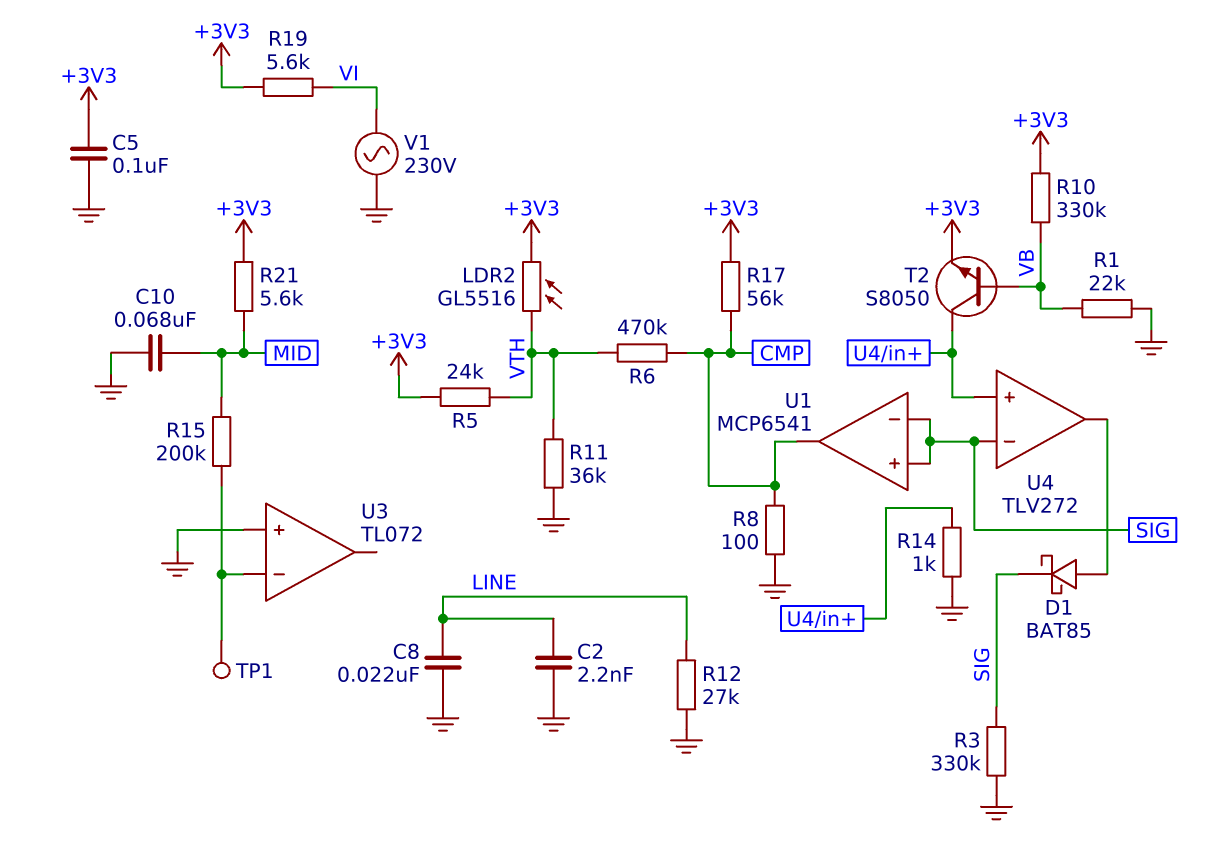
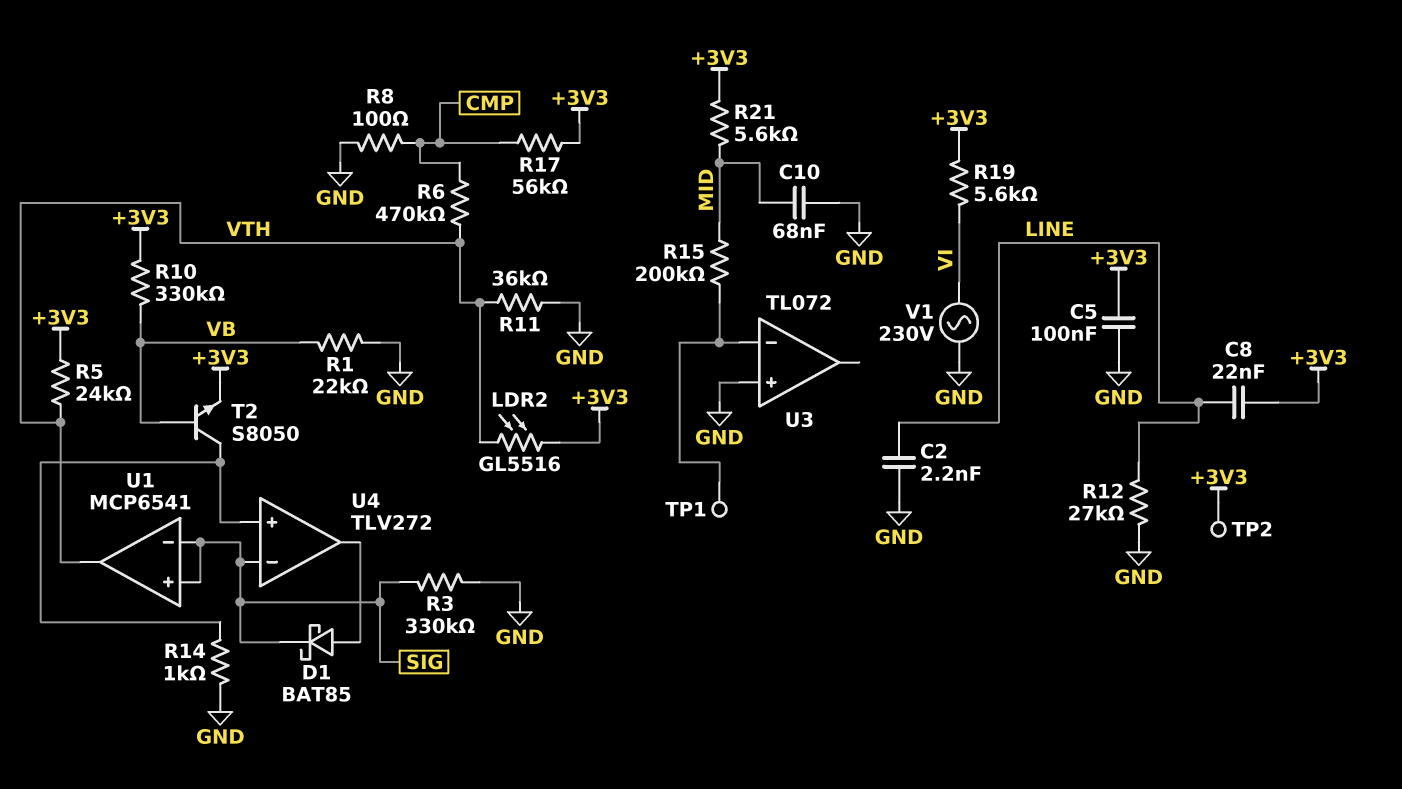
C8: 22nF (GND, LINE) -> 22nF (+3V3, LINE)
TP2: none -> test point (+3V3)
U1 pin out: CMP -> VTH

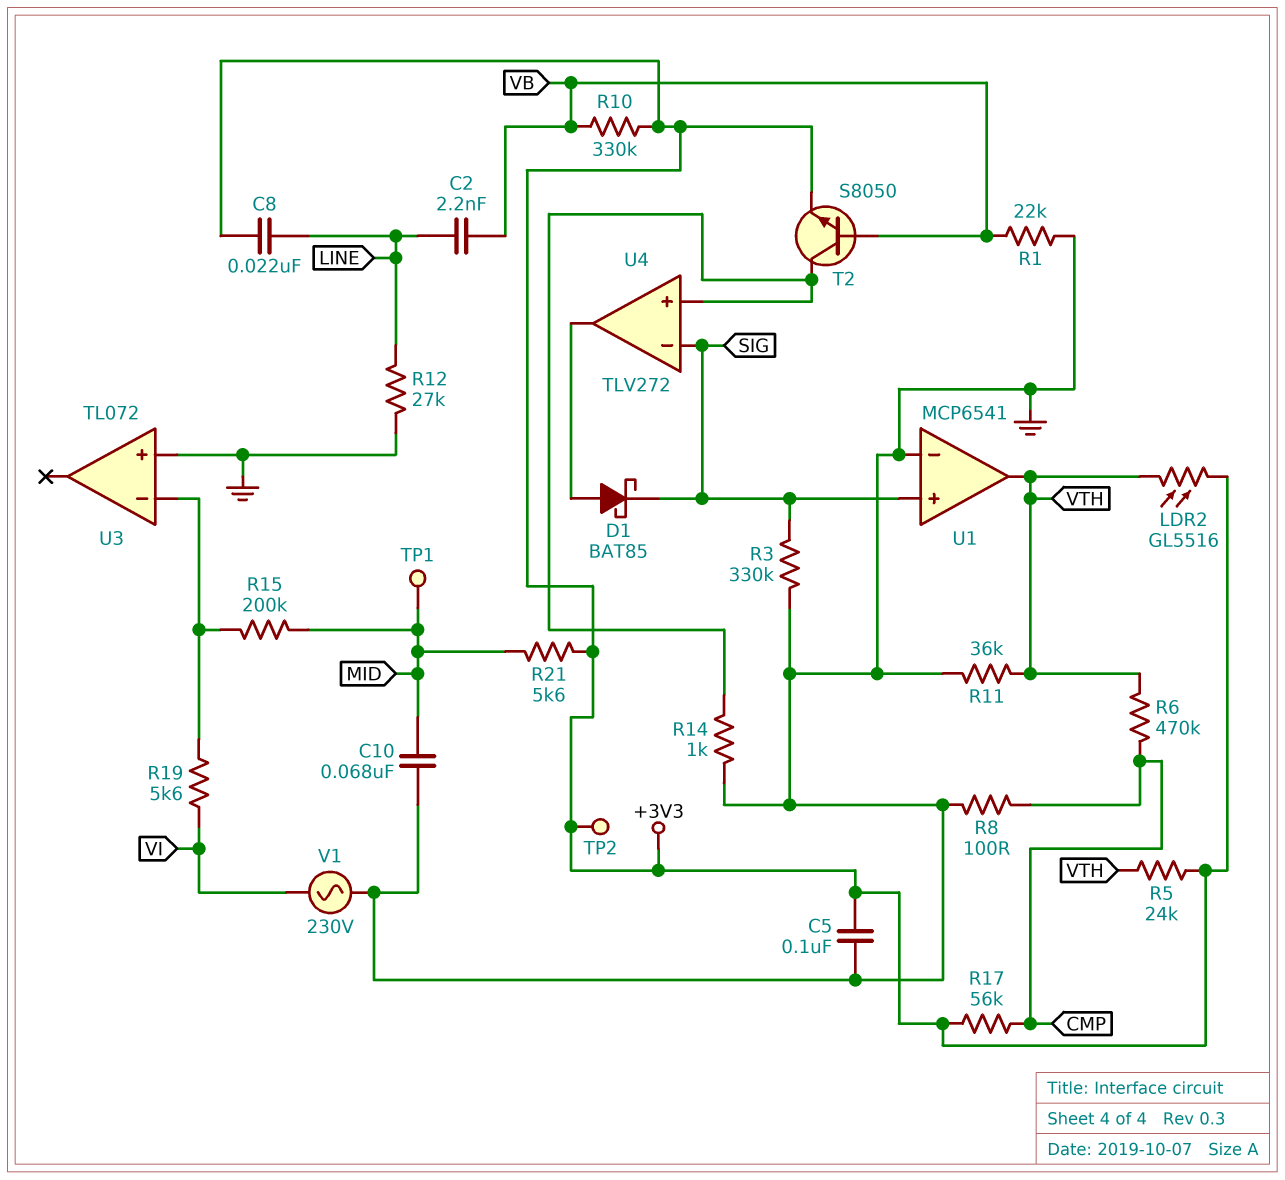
C2: 2.2nF (GND, LINE) -> 2.2nF (LINE, VB)
R19: 5.6k (+3V3, VI) -> 5.6k (U3/in-, VI)
TP1: test point (U3/in-) -> test point (MID)
U1 pin in-: SIG -> GND

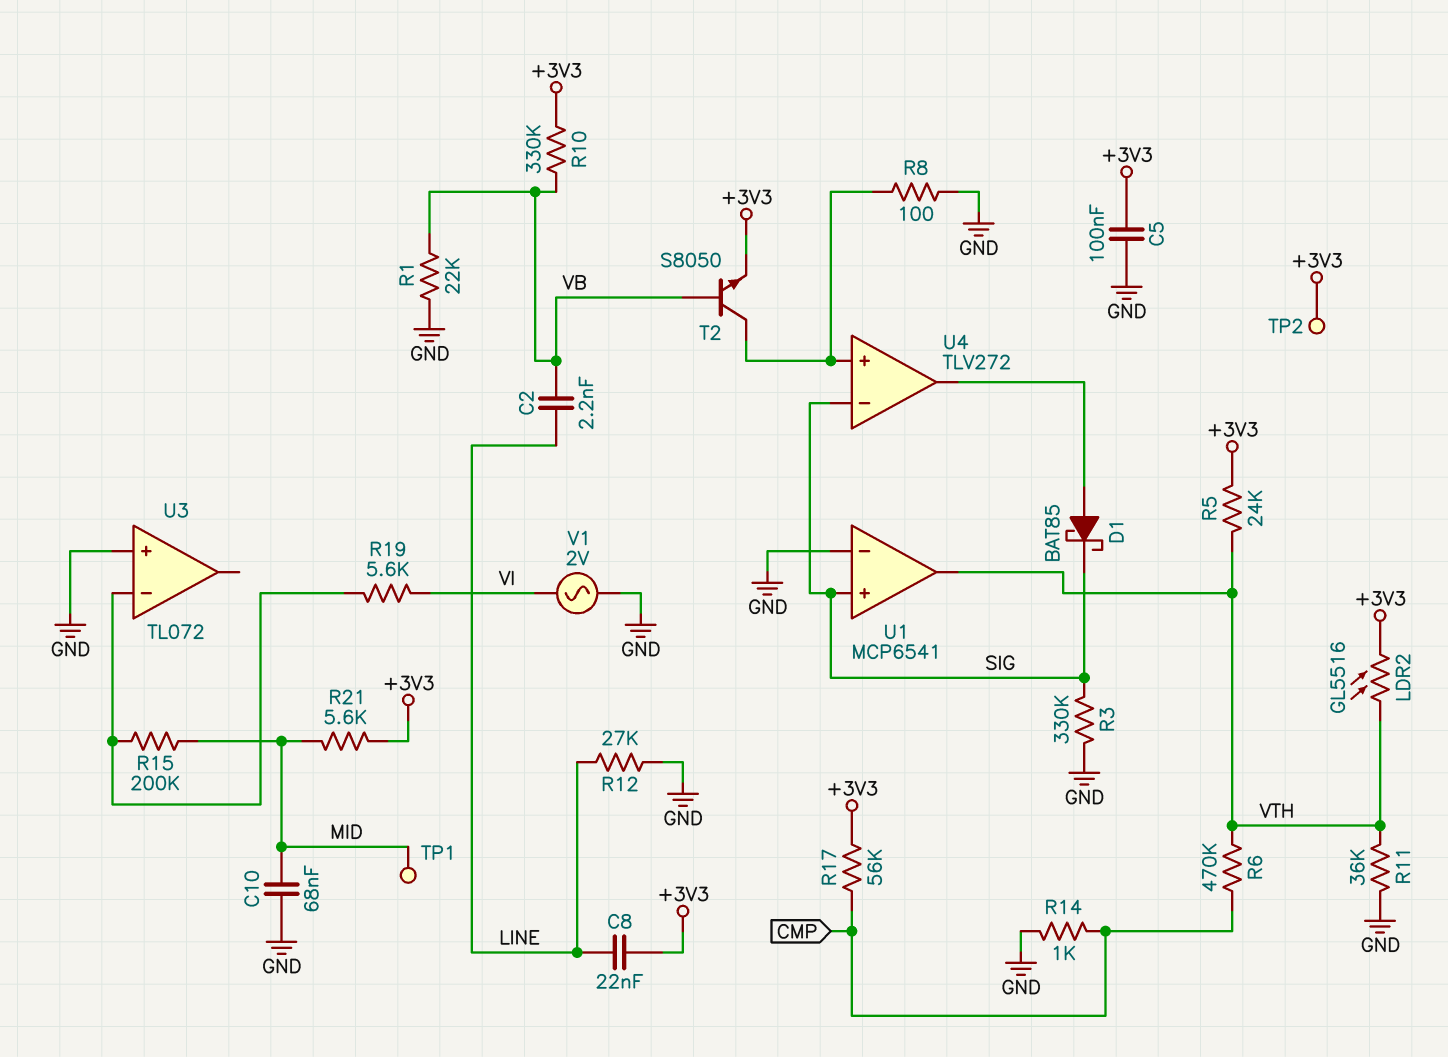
R8: 100 (CMP, GND) -> 100 (GND, U4/in+)
R14: 1k (GND, U4/in+) -> 1k (CMP, GND)
V1: AC 230V (GND, VI) -> AC 2V (GND, VI)

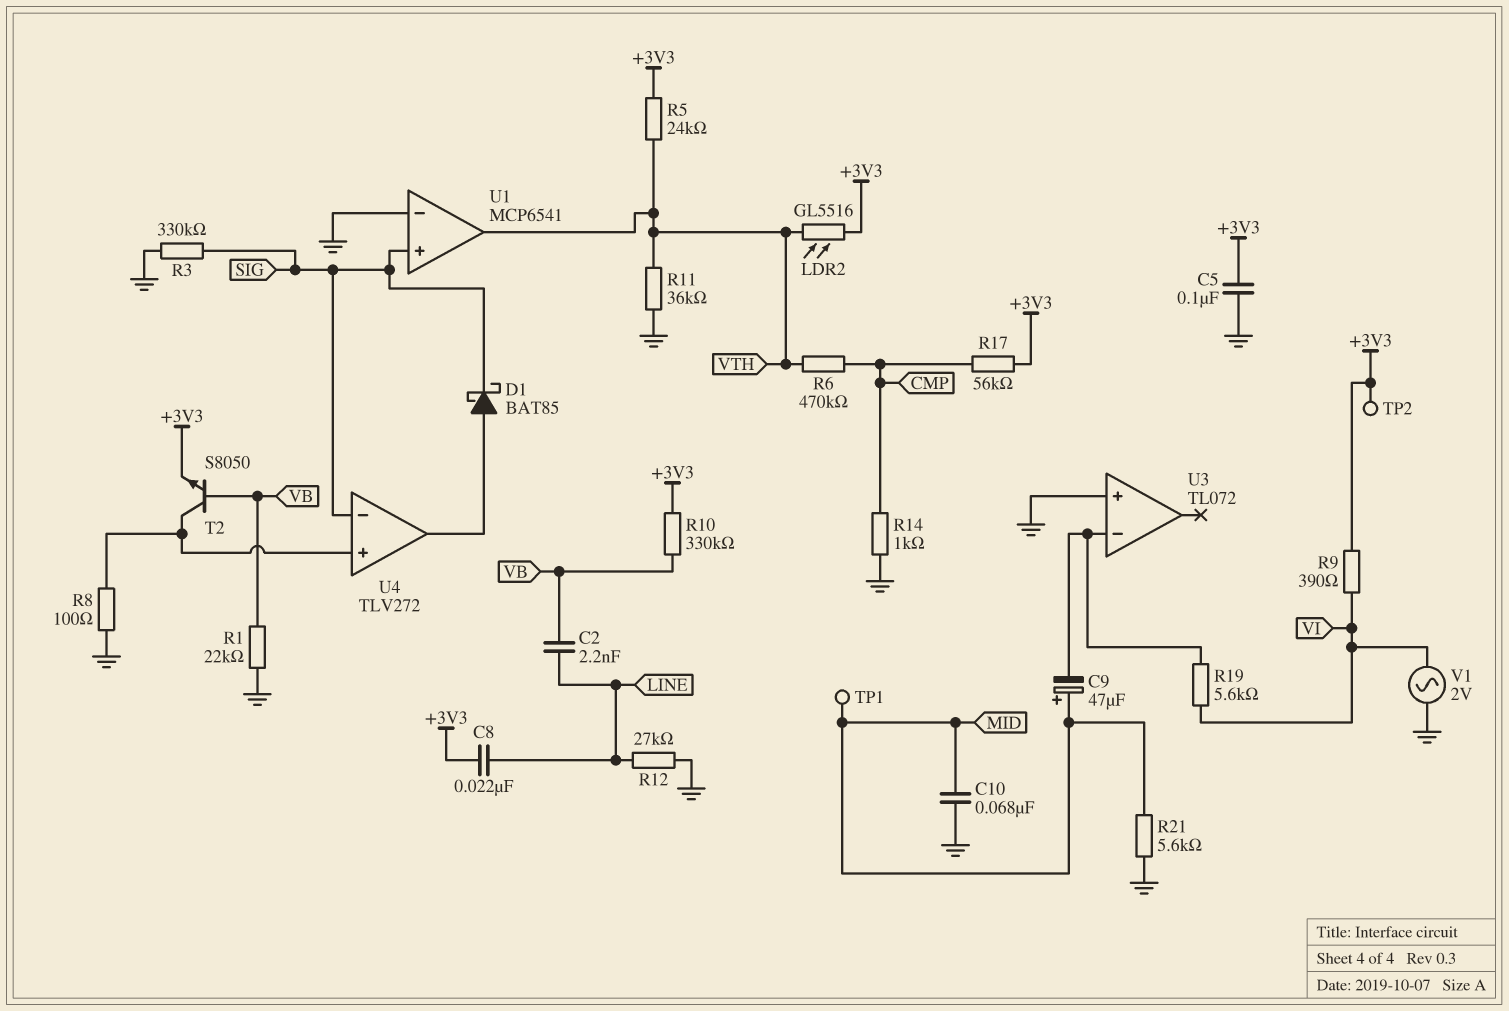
C9: none -> 47uF (plus MID, minus U3/in-)
R9: none -> 390 (+3V3, VI)
R15: 200k (MID, U3/in-) -> none
R21: 5.6k (+3V3, MID) -> 5.6k (GND, MID)

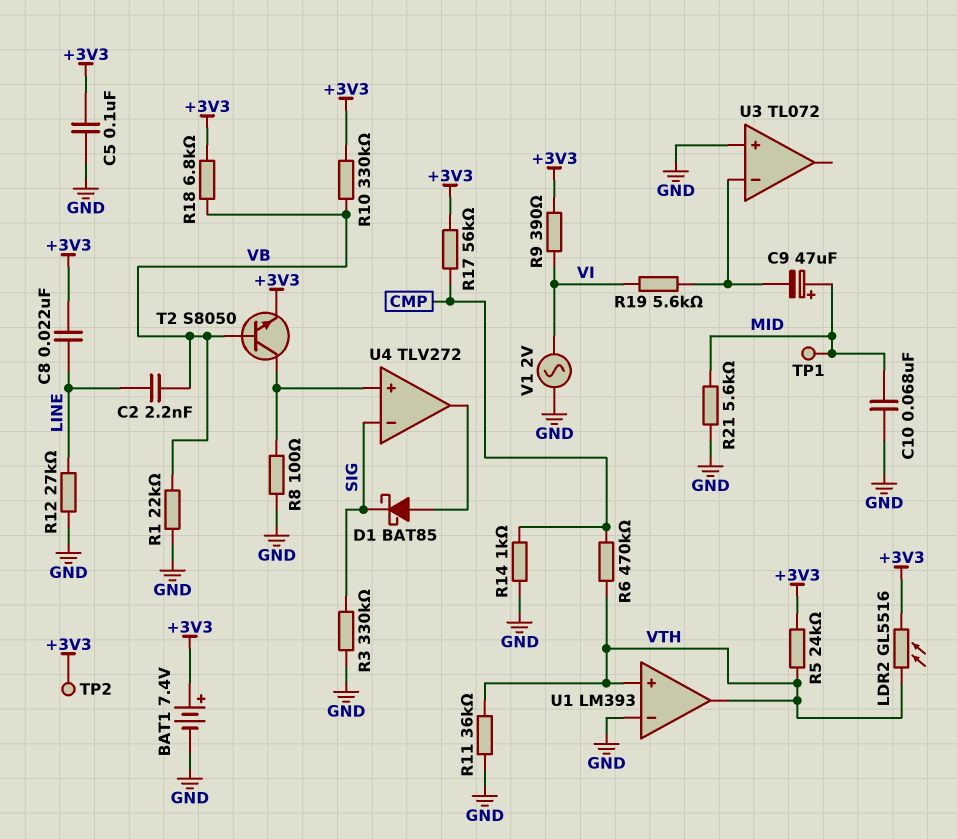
BAT1: none -> 7.4V (plus +3V3, minus GND)
R18: none -> 6.8k (+3V3, VB)
U1: MCP6541 -> LM393
U1 pin in+: SIG -> VTH

